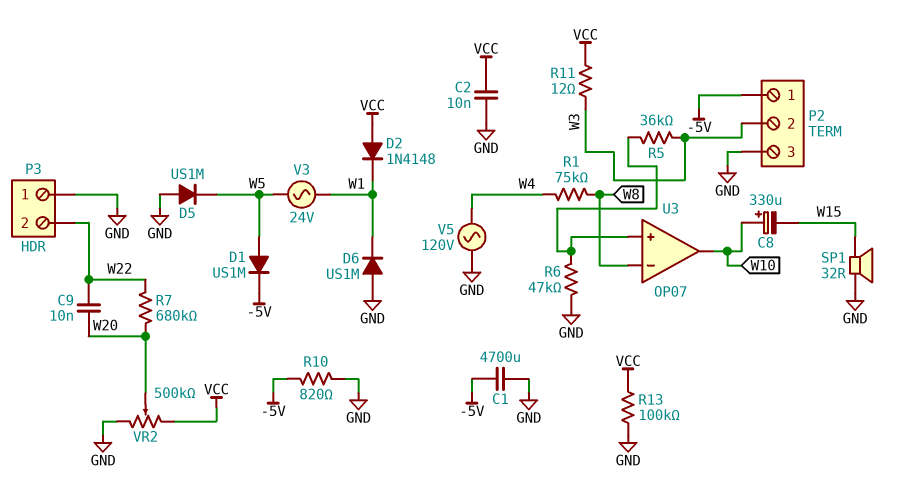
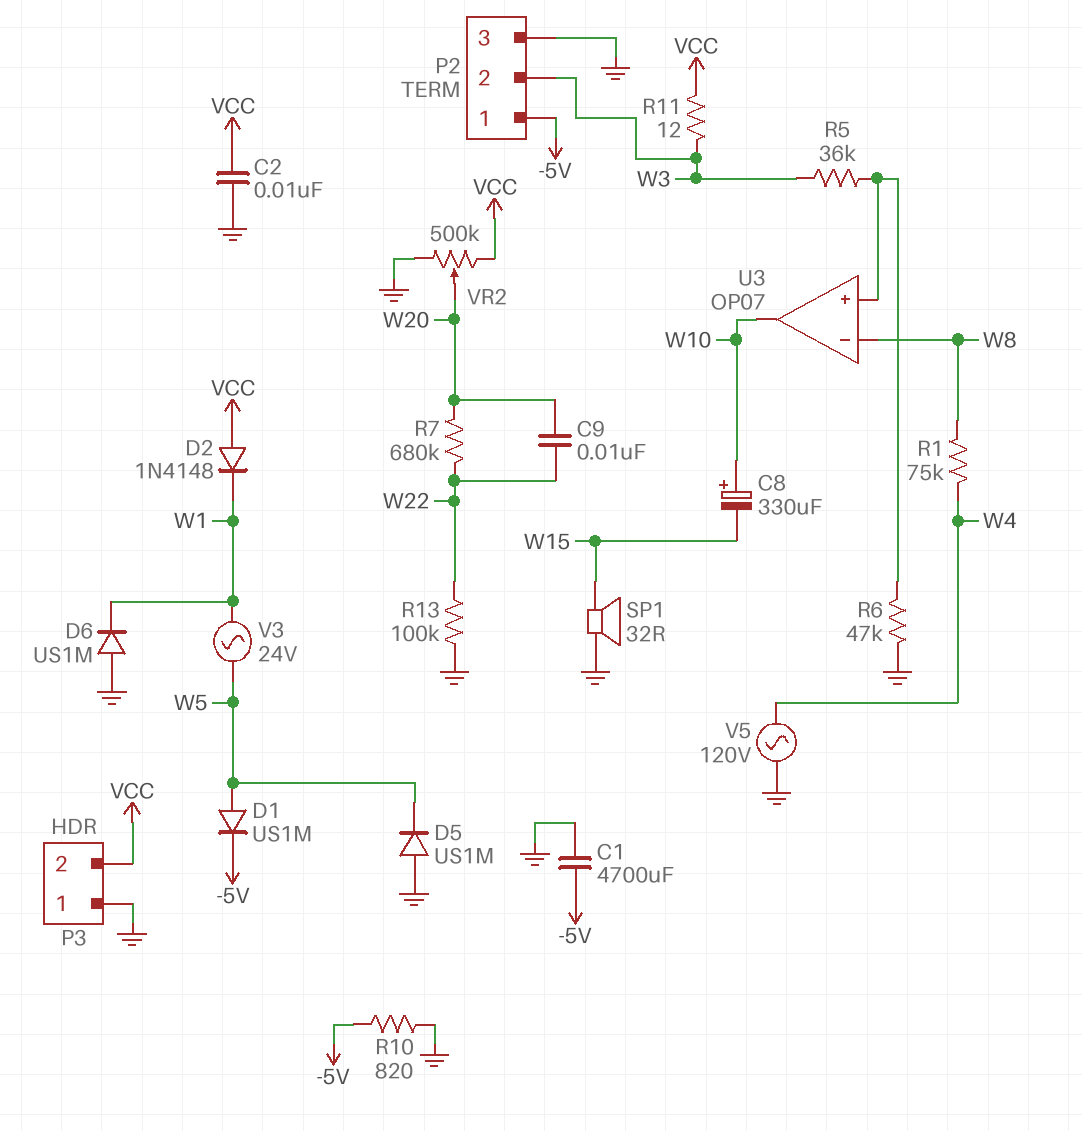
P3 pin 2: W22 -> VCC
R13: 100k (GND, VCC) -> 100k (GND, W22)

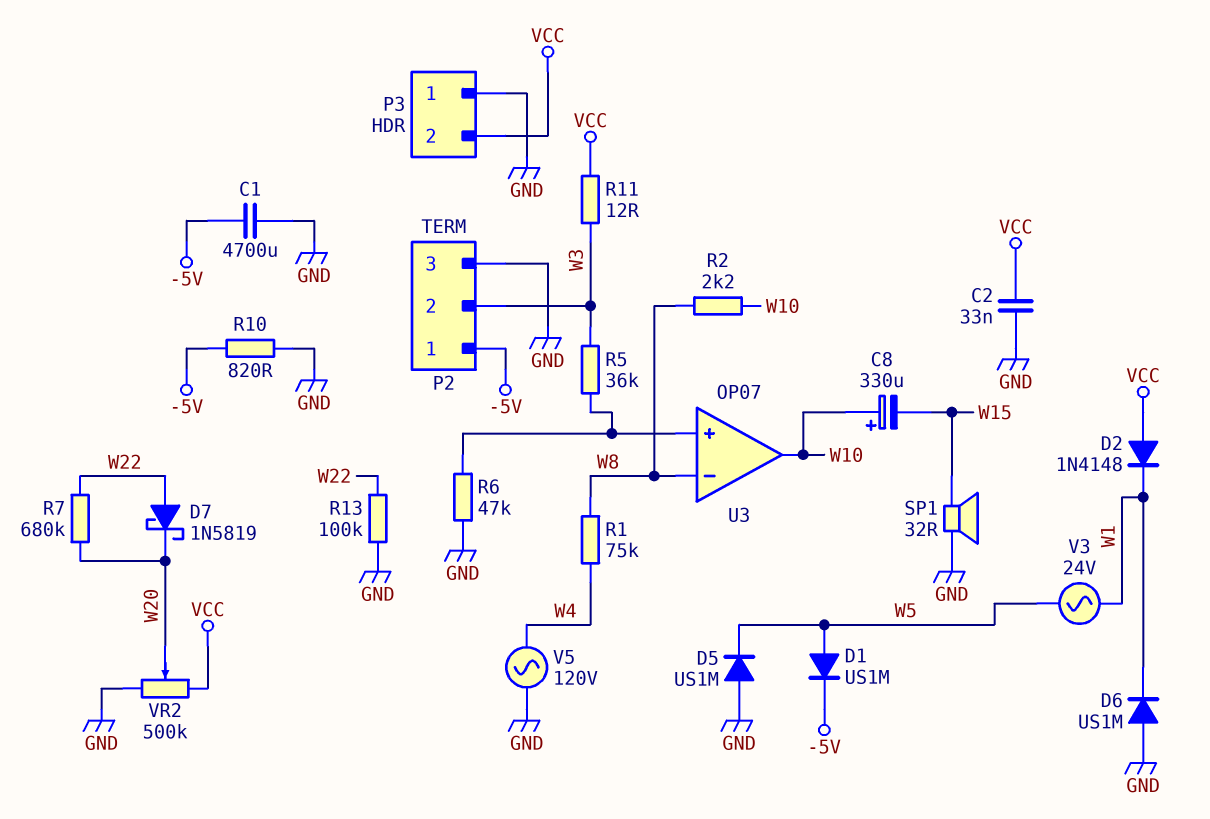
C2: 10nF (GND, VCC) -> 33nF (GND, VCC)
C9: 10nF (W20, W22) -> none
D7: none -> schottky 1N5819 (A W22, K W20)
R2: none -> 2.2k (W8, W10)

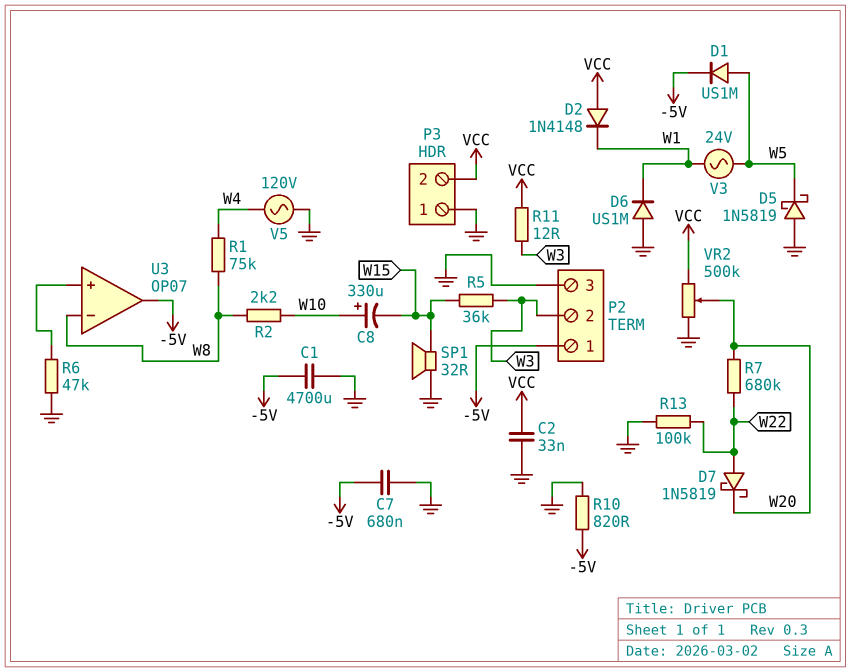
C7: none -> 680nF (-5V, GND)
D5: diode US1M (A GND, K W5) -> schottky 1N5819 (A GND, K W5)
R5: 36k (U3/in+, W3) -> 36k (W3, W15)
U3 pin out: W10 -> -5V

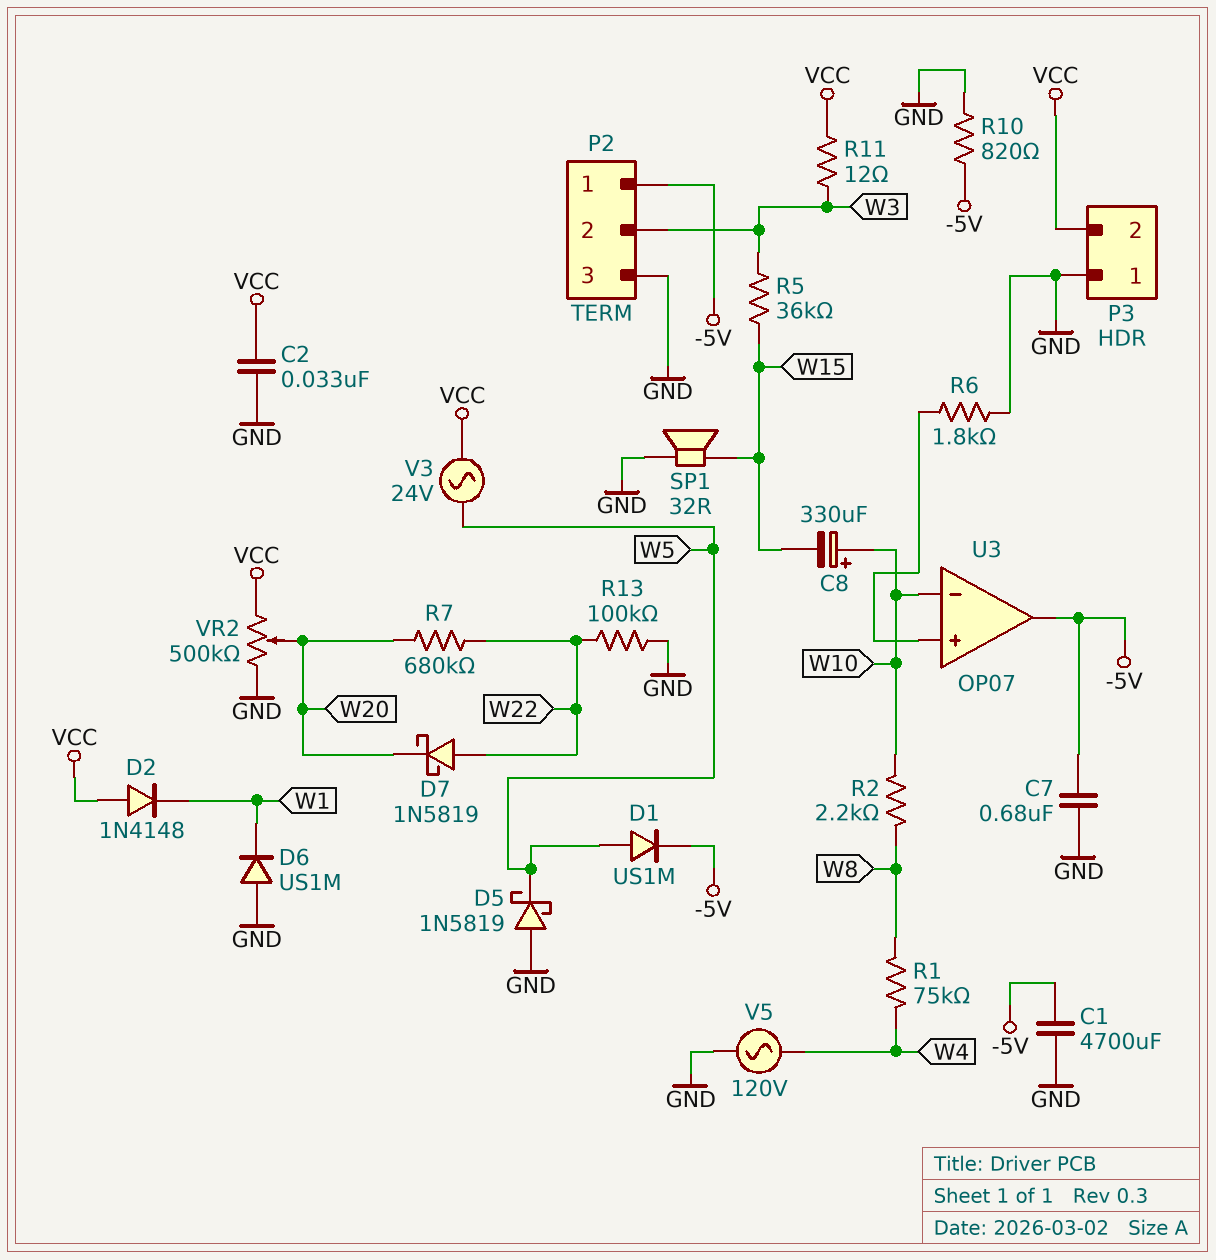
R6: 47k (GND, U3/in+) -> 1.8k (GND, U3/in+)
U3 pin in-: W8 -> W10
V3: AC 24V (W1, W5) -> AC 24V (VCC, W5)

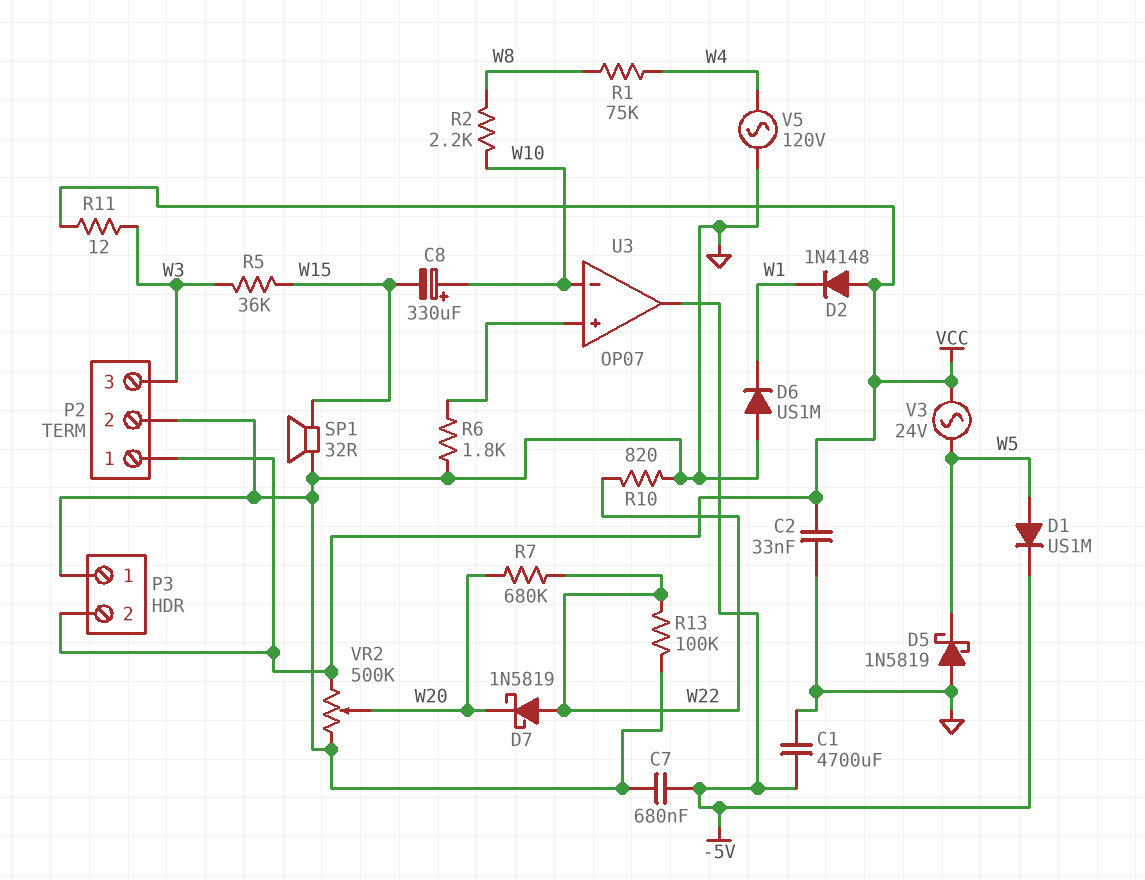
P2 pin 1: -5V -> VCC
P2 pin 2: W3 -> GND
P2 pin 3: GND -> W3
R10: 820 (-5V, GND) -> 820 (GND, W22)

